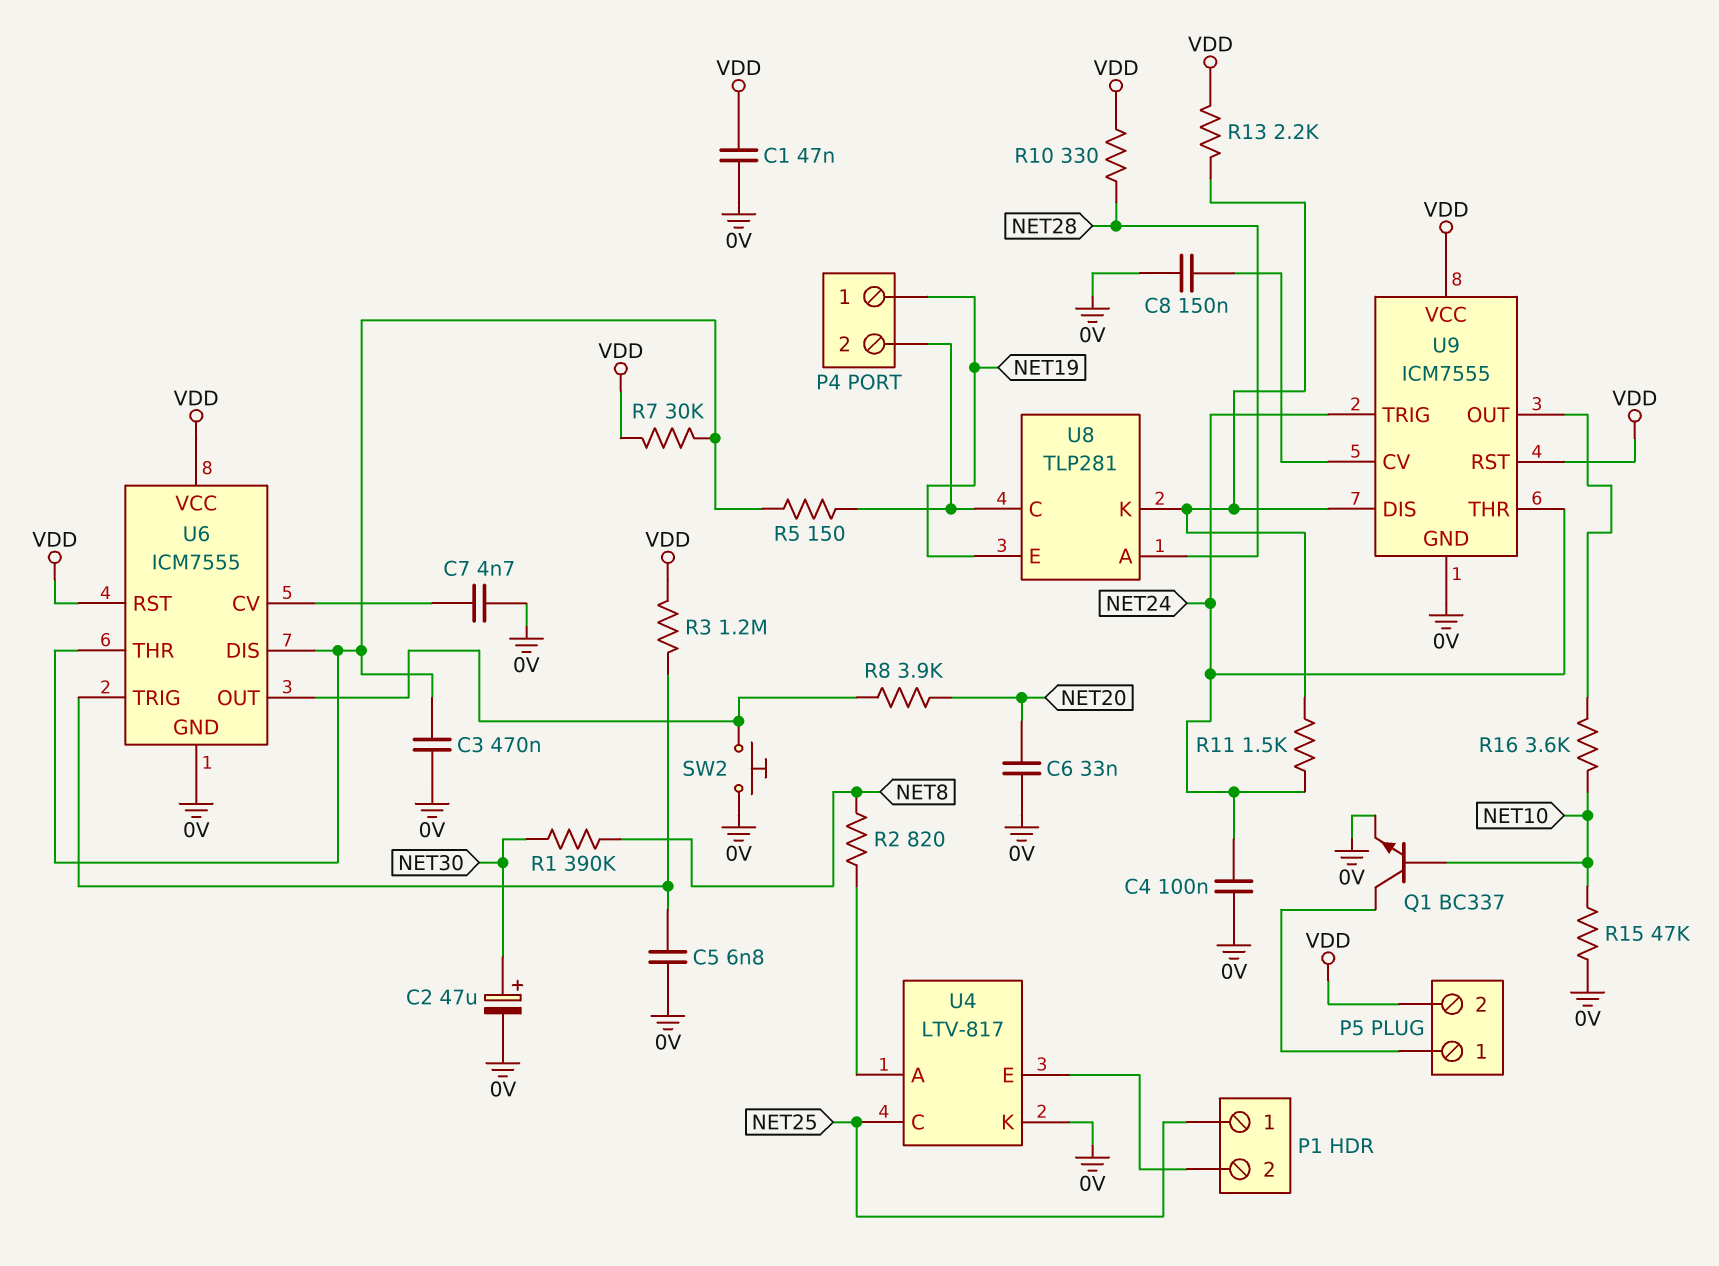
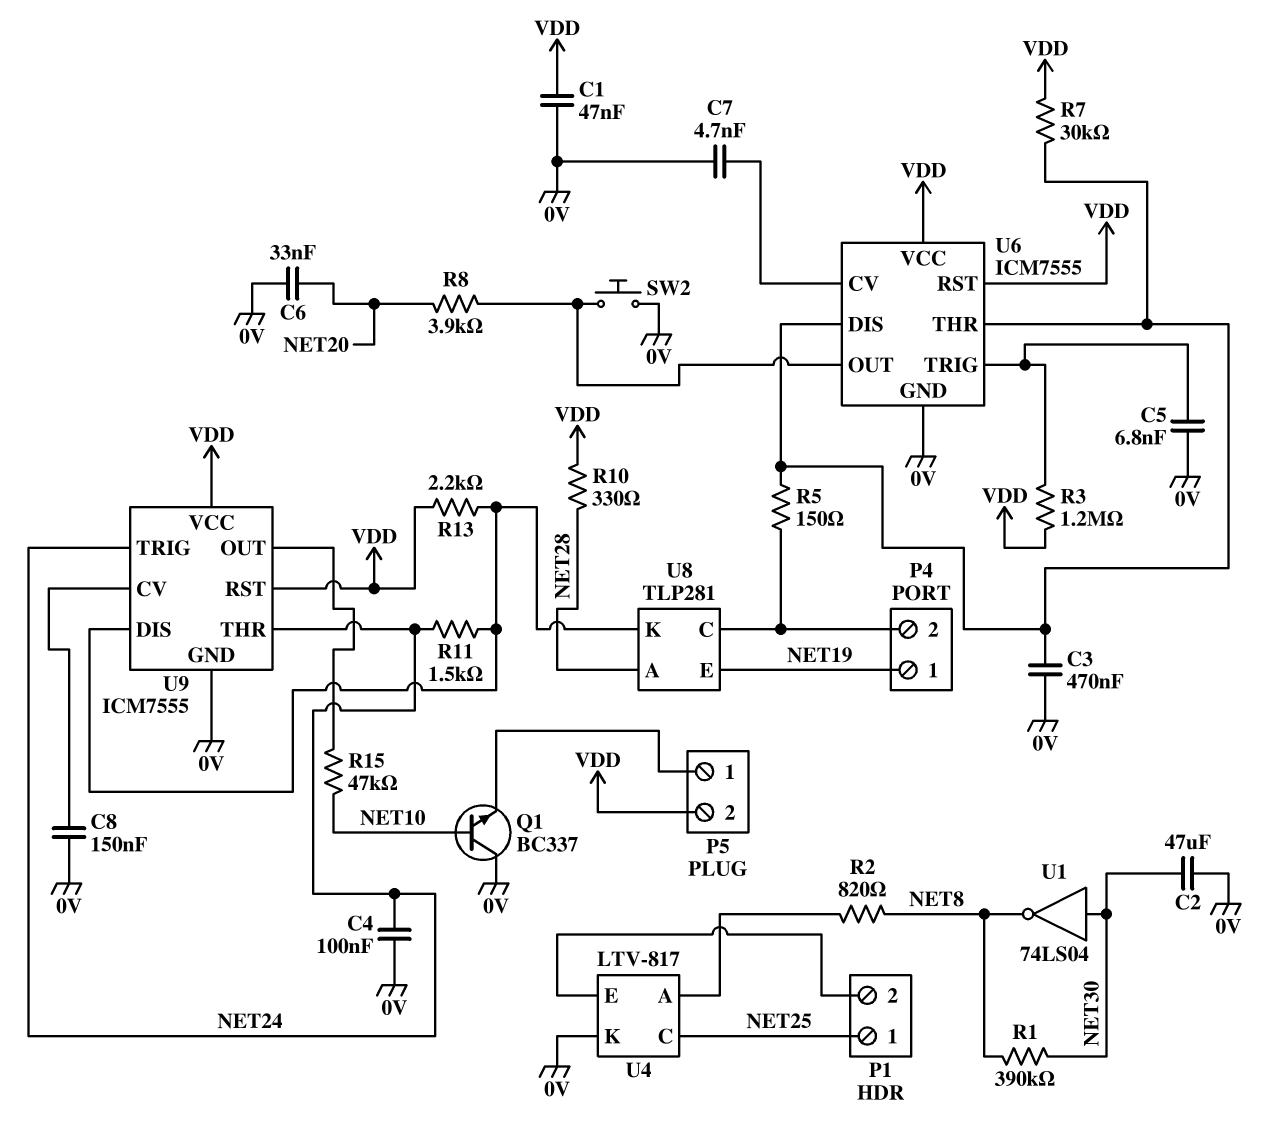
C2: 47uF (plus NET30, minus 0V) -> 47uF (0V, NET30)
Q1: NPN BC337 (B NET10, C P5/1, E 0V) -> NPN BC337 (B NET10, C 0V, E P5/1)
R15: 47k (0V, NET10) -> 47k (NET10, U9/OUT)
R16: 3.6k (NET10, U9/OUT) -> none
U1: none -> NOT 74LS04 (in NET30, out NET8)

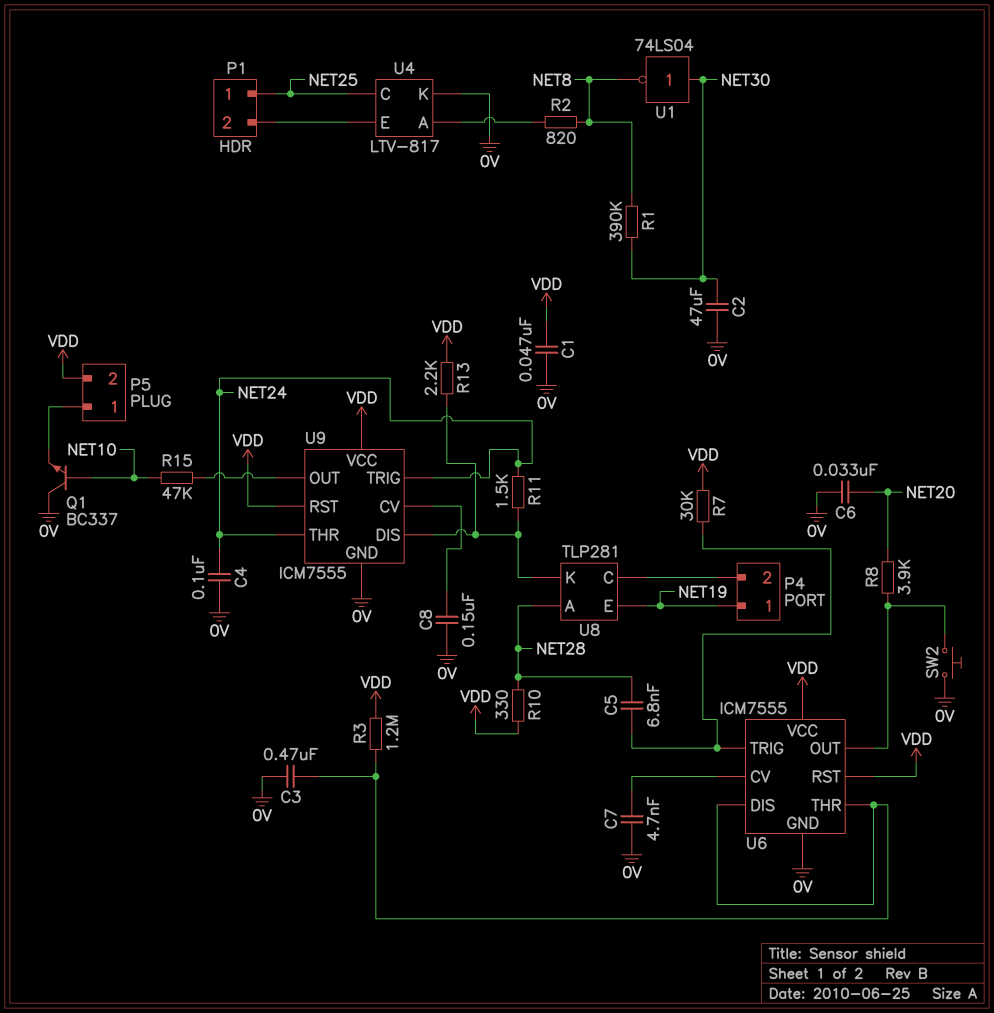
C5: 6.8nF (0V, U6/TRIG) -> 6.8nF (NET28, U6/TRIG)
R3: 1.2M (U6/TRIG, VDD) -> 1.2M (U6/DIS, VDD)
R5: 150 (P4/2, U6/DIS) -> none
R7: 30k (U6/DIS, VDD) -> 30k (U6/TRIG, VDD)

